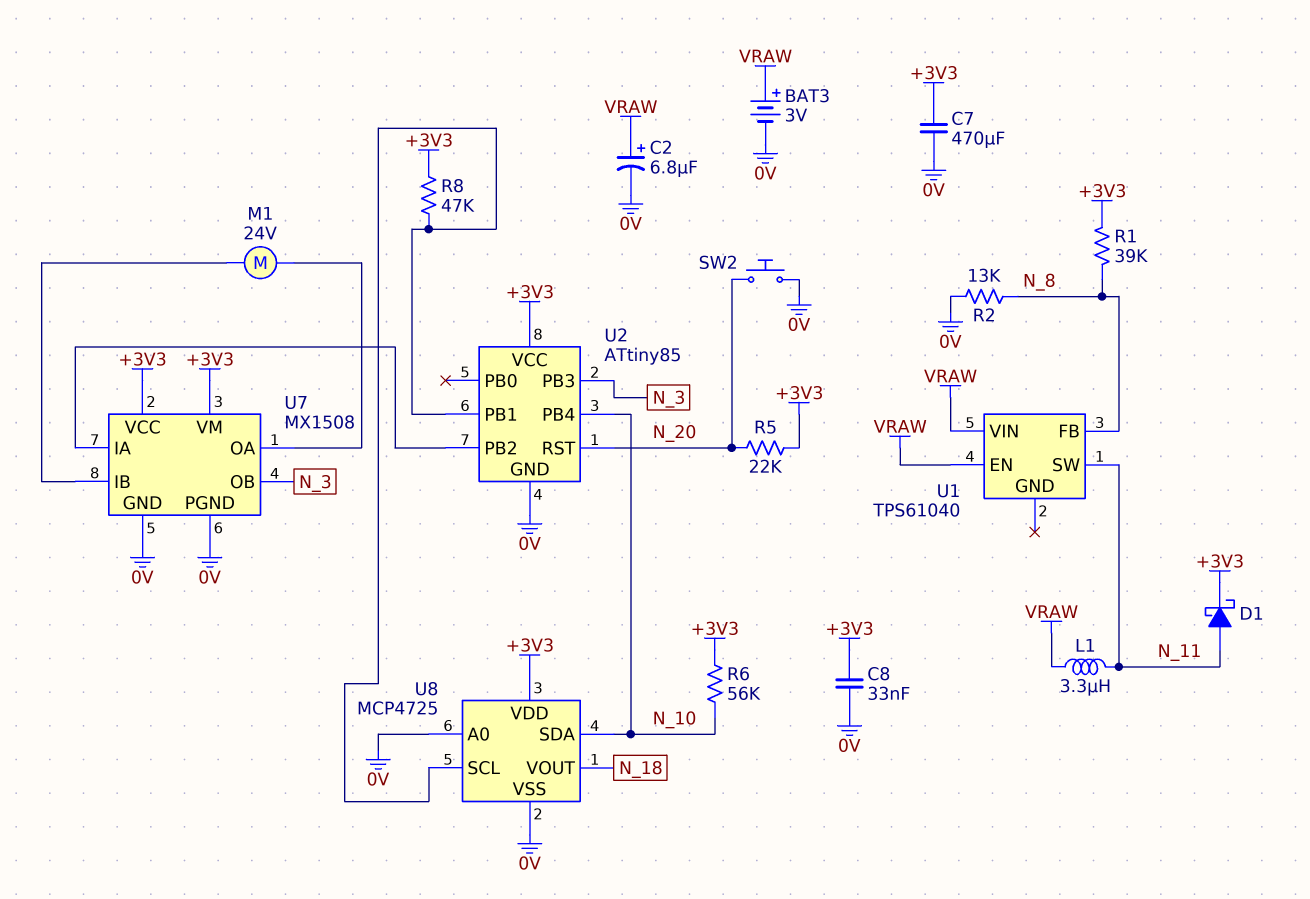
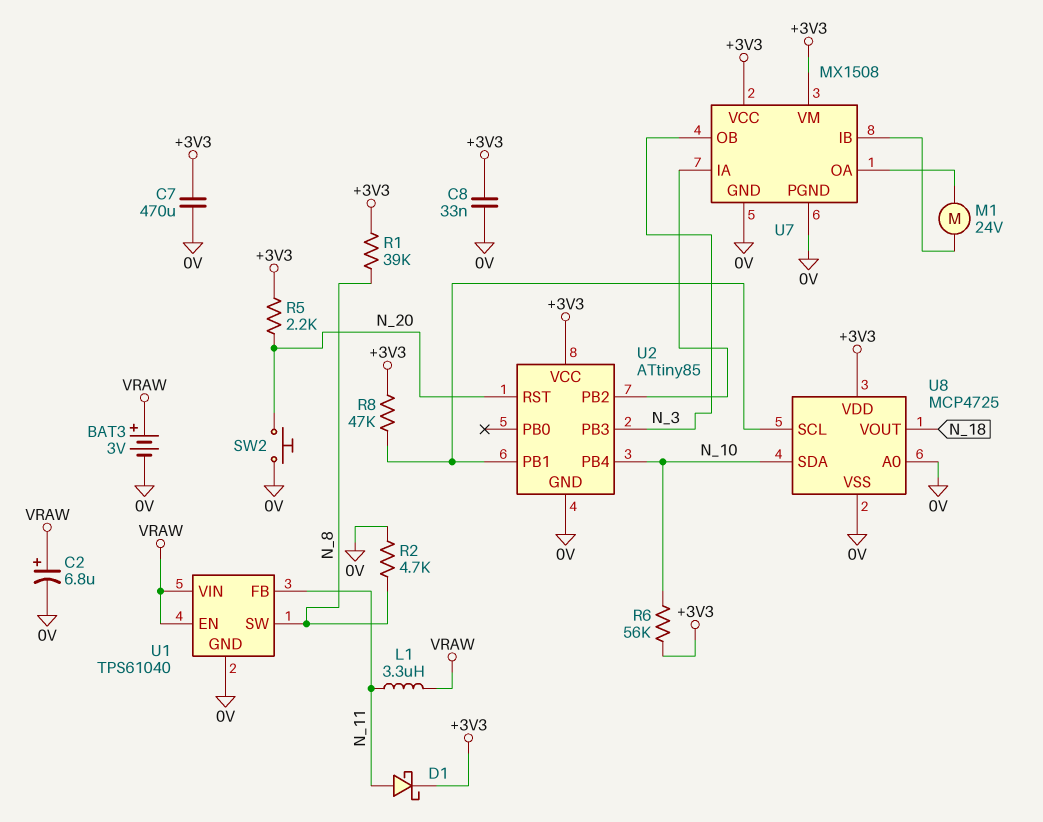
R2: 13k (0V, N_8) -> 4.7k (0V, N_8)
R5: 22k (+3V3, N_20) -> 2.2k (+3V3, N_20)
U1 pin FB: N_8 -> N_11
U1 pin GND: none -> 0V
U1 pin SW: N_11 -> N_8

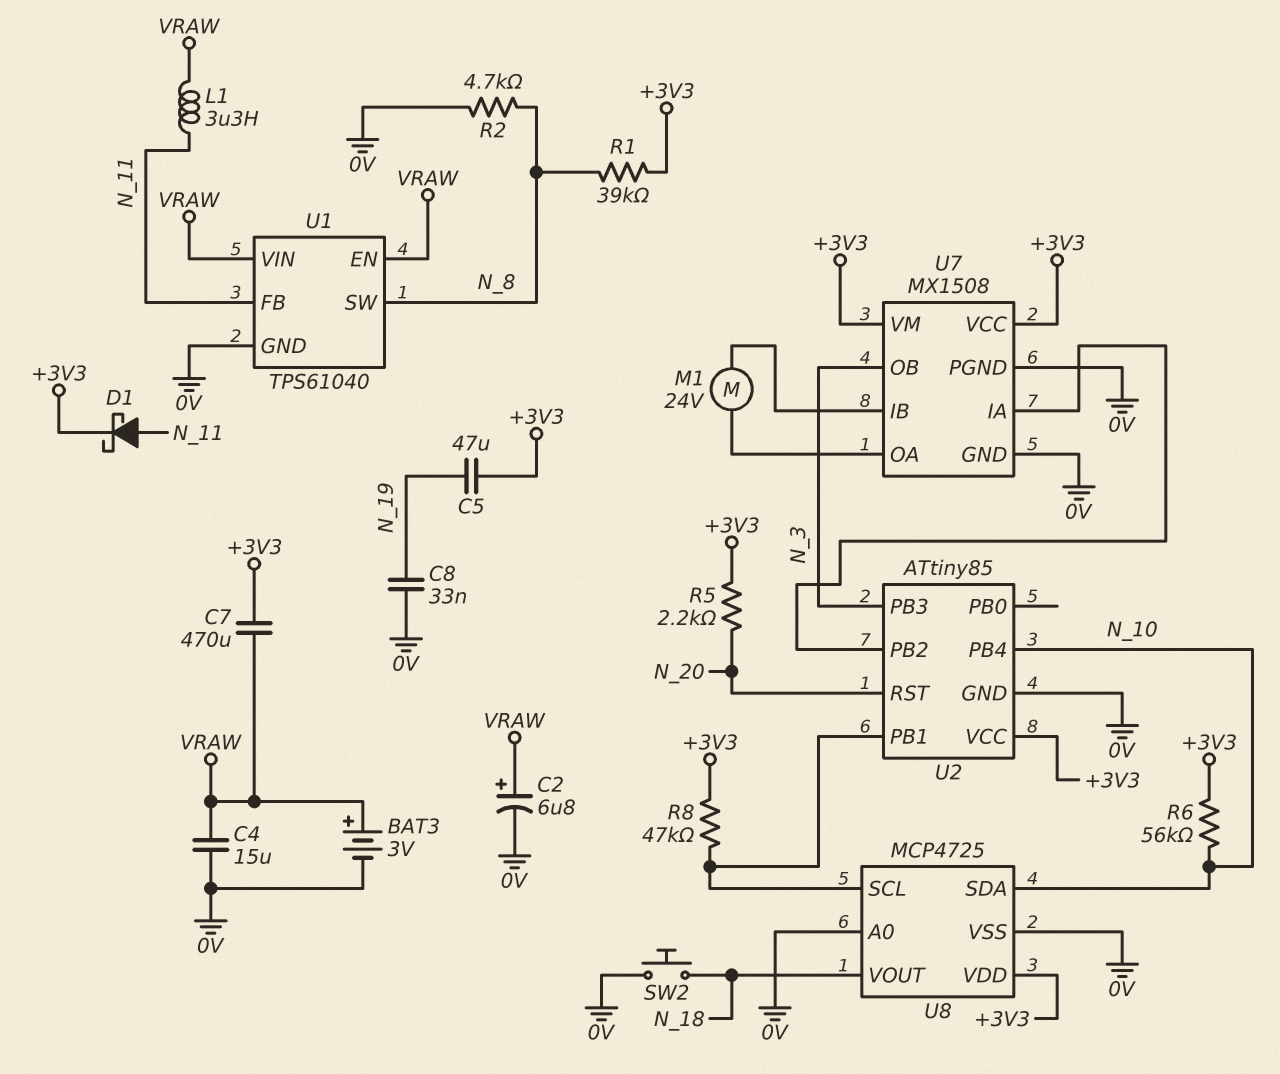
C4: none -> 15uF (0V, VRAW)
C5: none -> 47uF (+3V3, N_19)
C7: 470uF (+3V3, 0V) -> 470uF (+3V3, VRAW)
C8: 33nF (+3V3, 0V) -> 33nF (0V, N_19)
SW2: button (0V, N_20) -> button (0V, N_18)

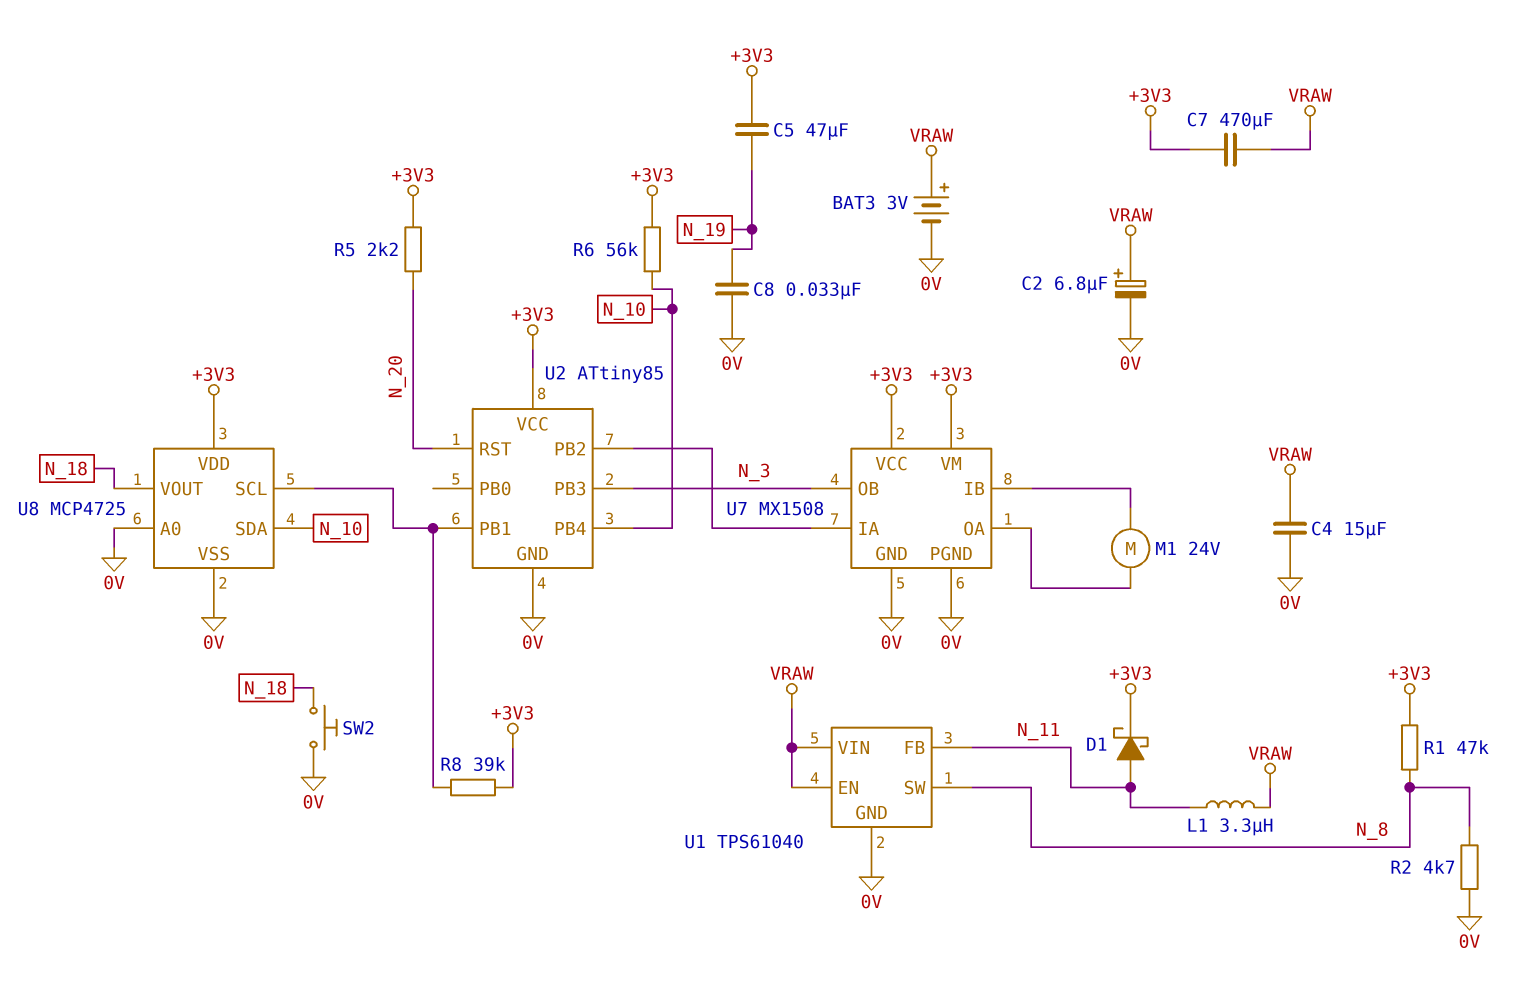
R1: 39k (+3V3, N_8) -> 47k (+3V3, N_8)
R8: 47k (+3V3, U2/PB1) -> 39k (+3V3, U2/PB1)

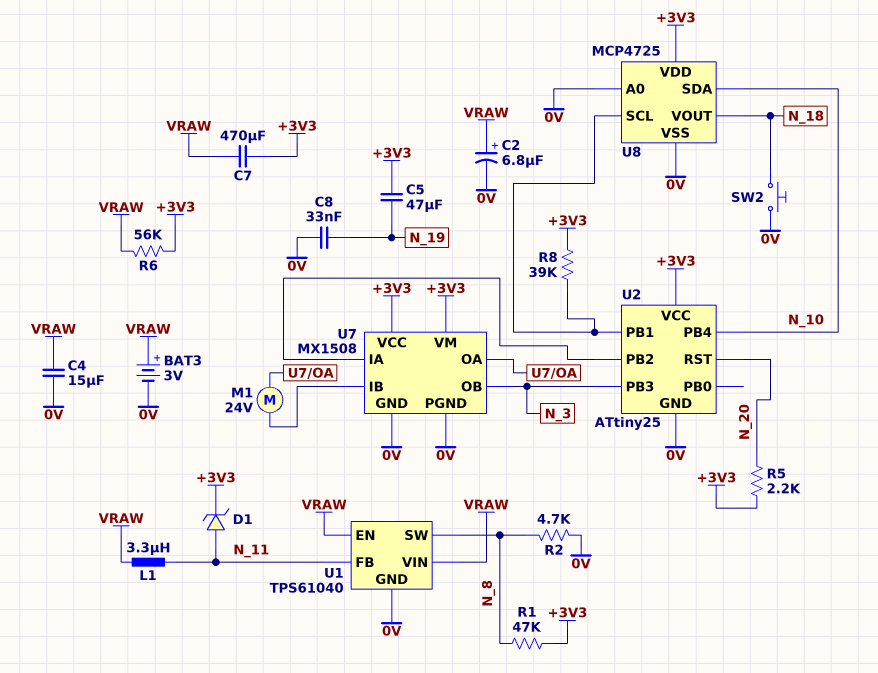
D1: schottky (A N_11, K +3V3) -> zener (A N_11, K +3V3)
R6: 56k (+3V3, N_10) -> 56k (+3V3, VRAW)
U2: ATtiny85 -> ATtiny25

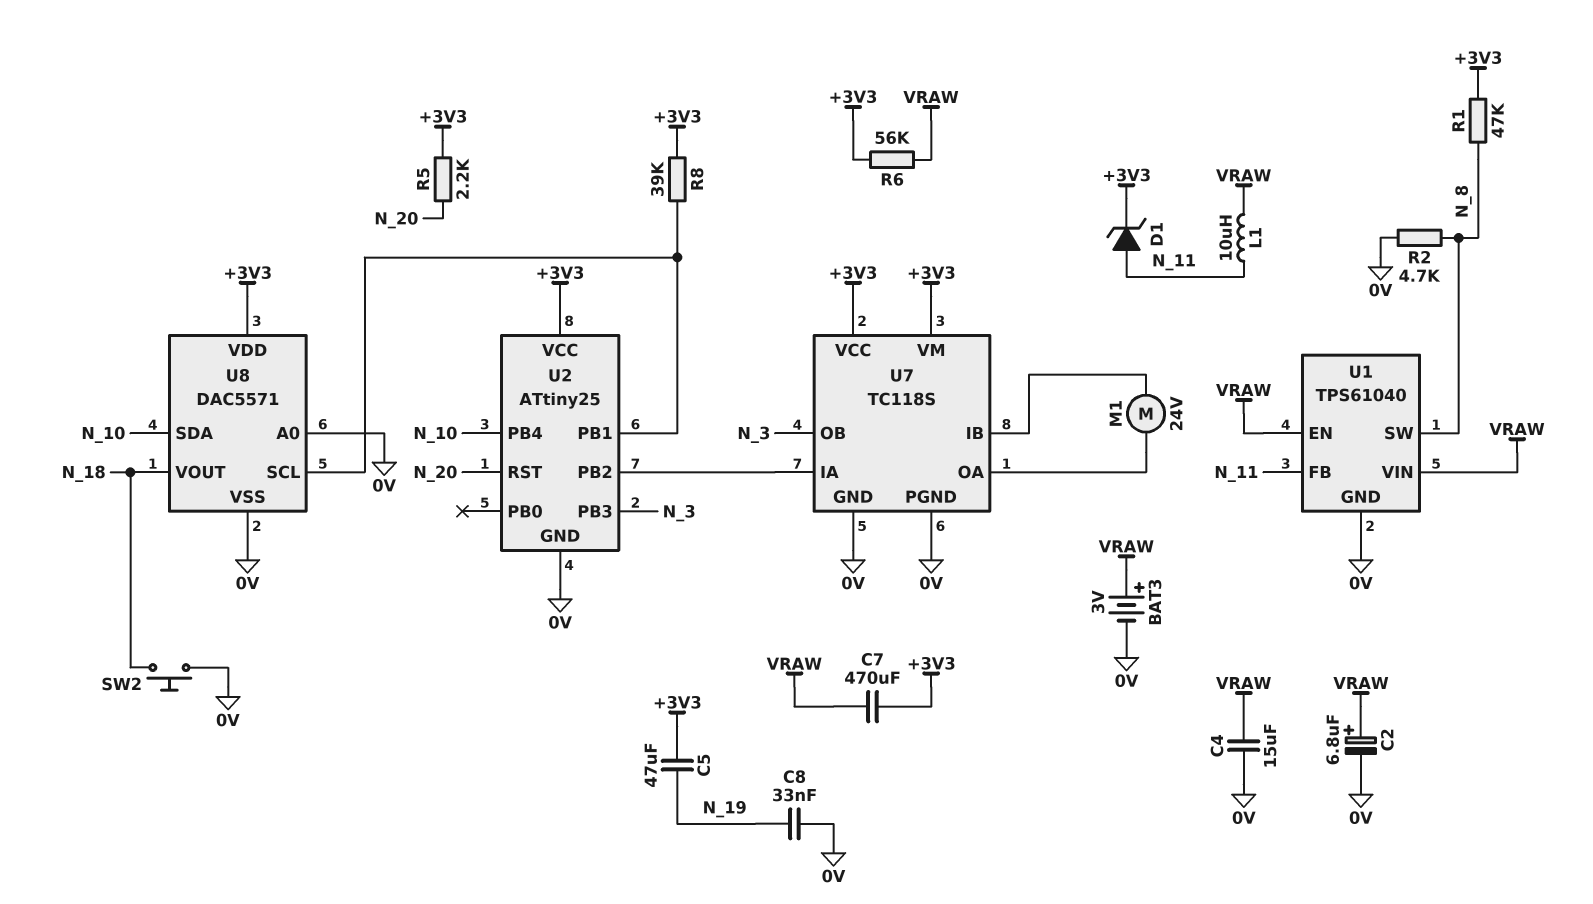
L1: 3.3uH (N_11, VRAW) -> 10uH (N_11, VRAW)
U7: MX1508 -> TC118S
U8: MCP4725 -> DAC5571

